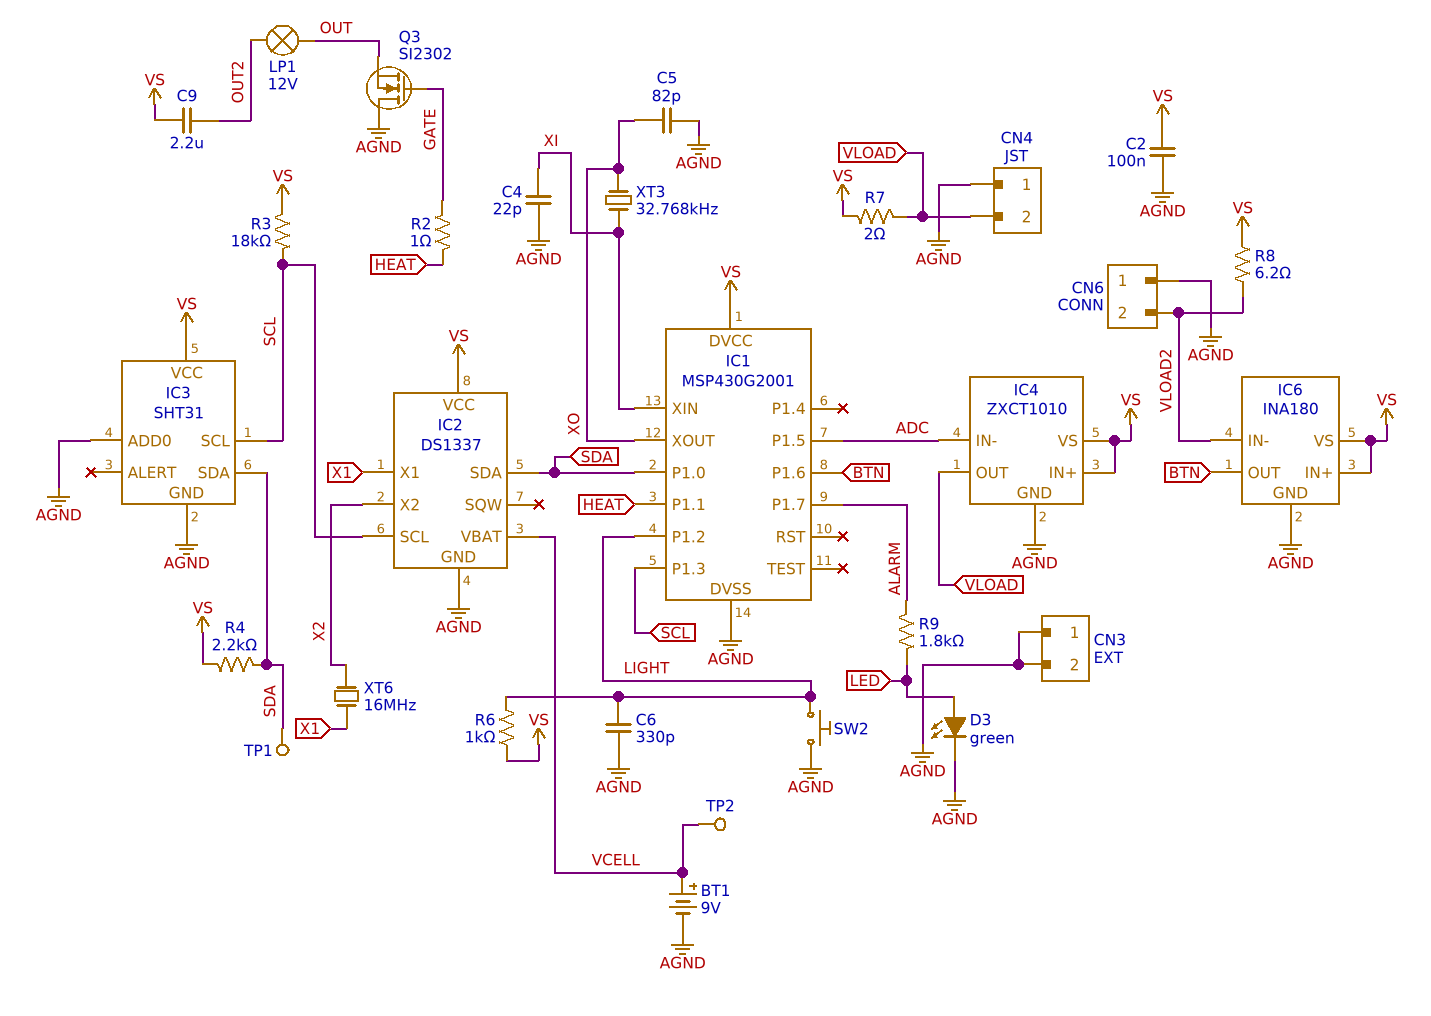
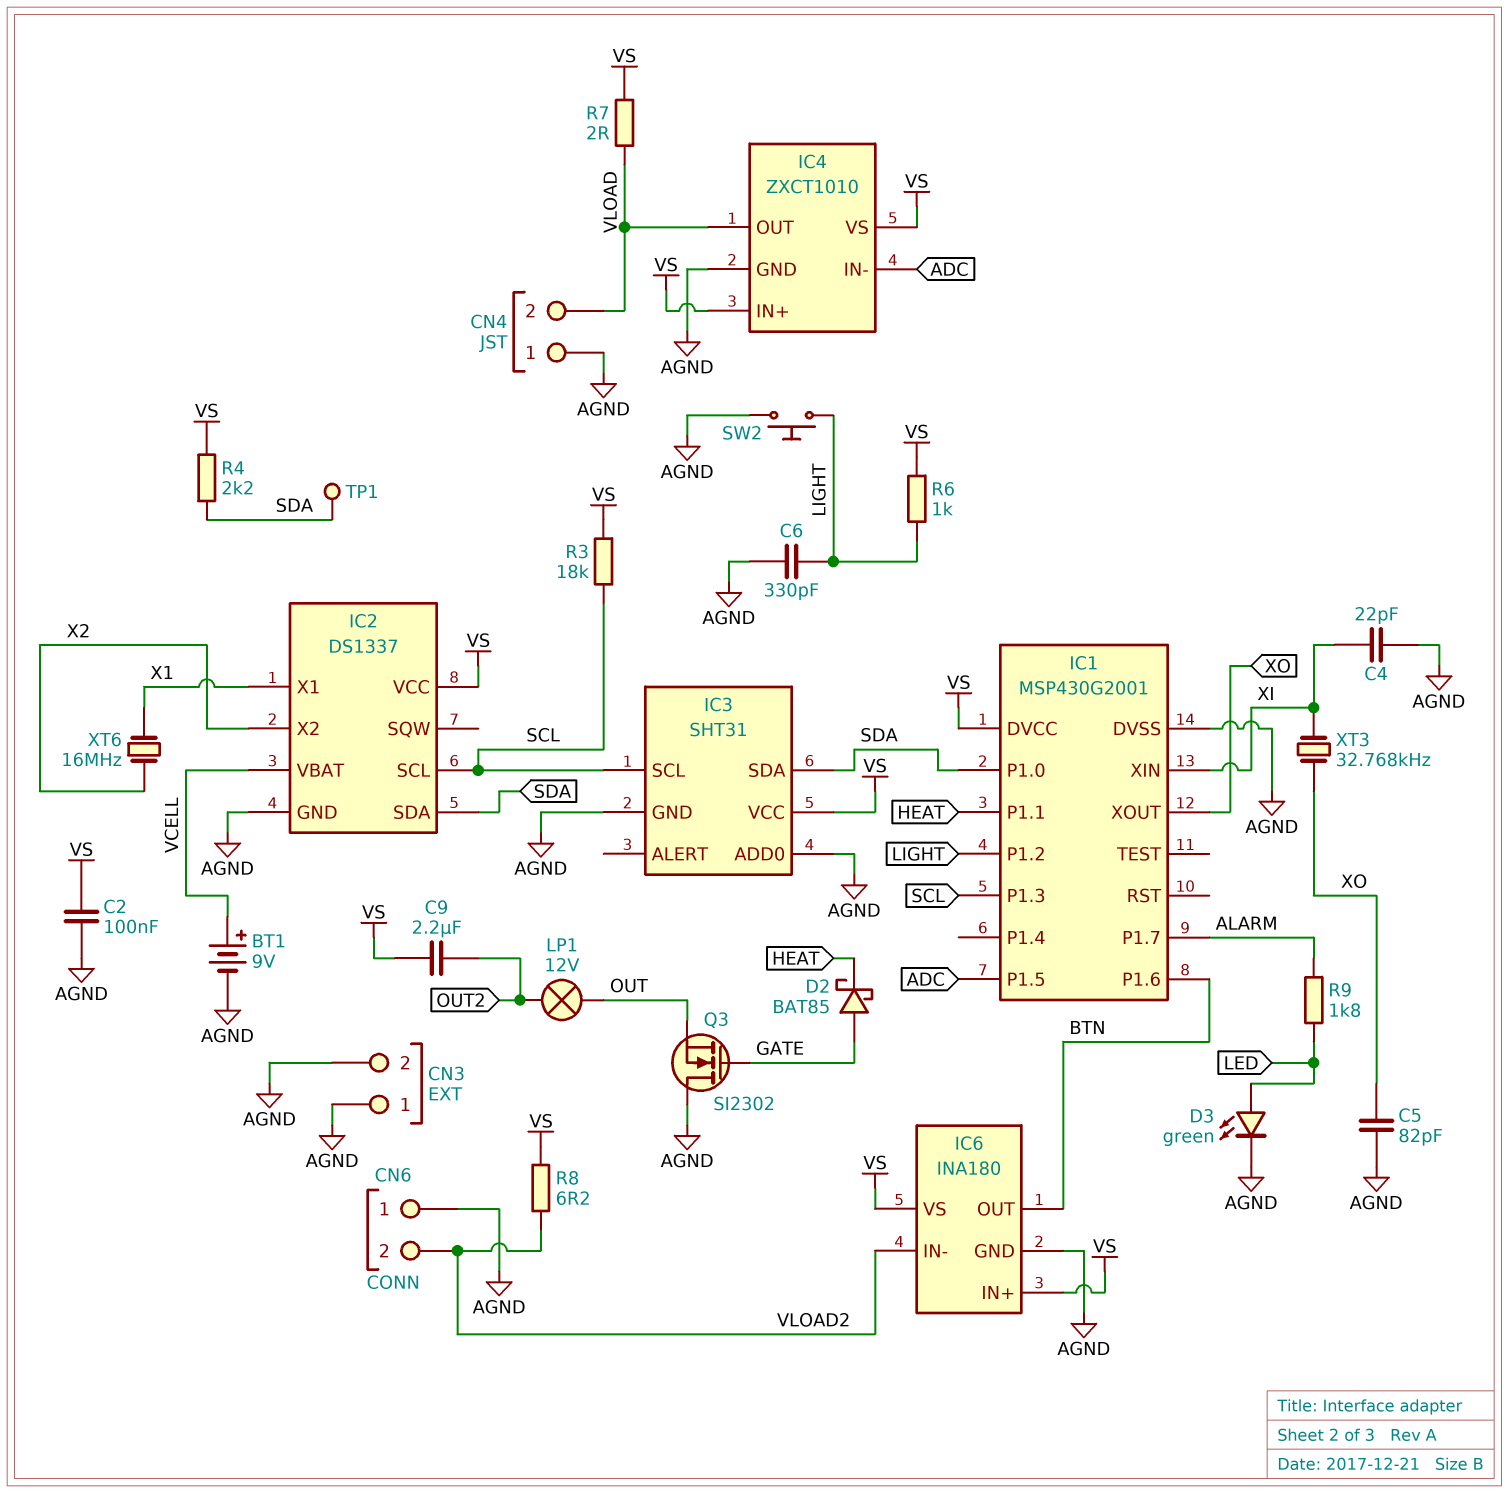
D2: none -> schottky BAT85 (A GATE, K HEAT)
R2: 1 (GATE, HEAT) -> none
TP2: test point (VCELL) -> none

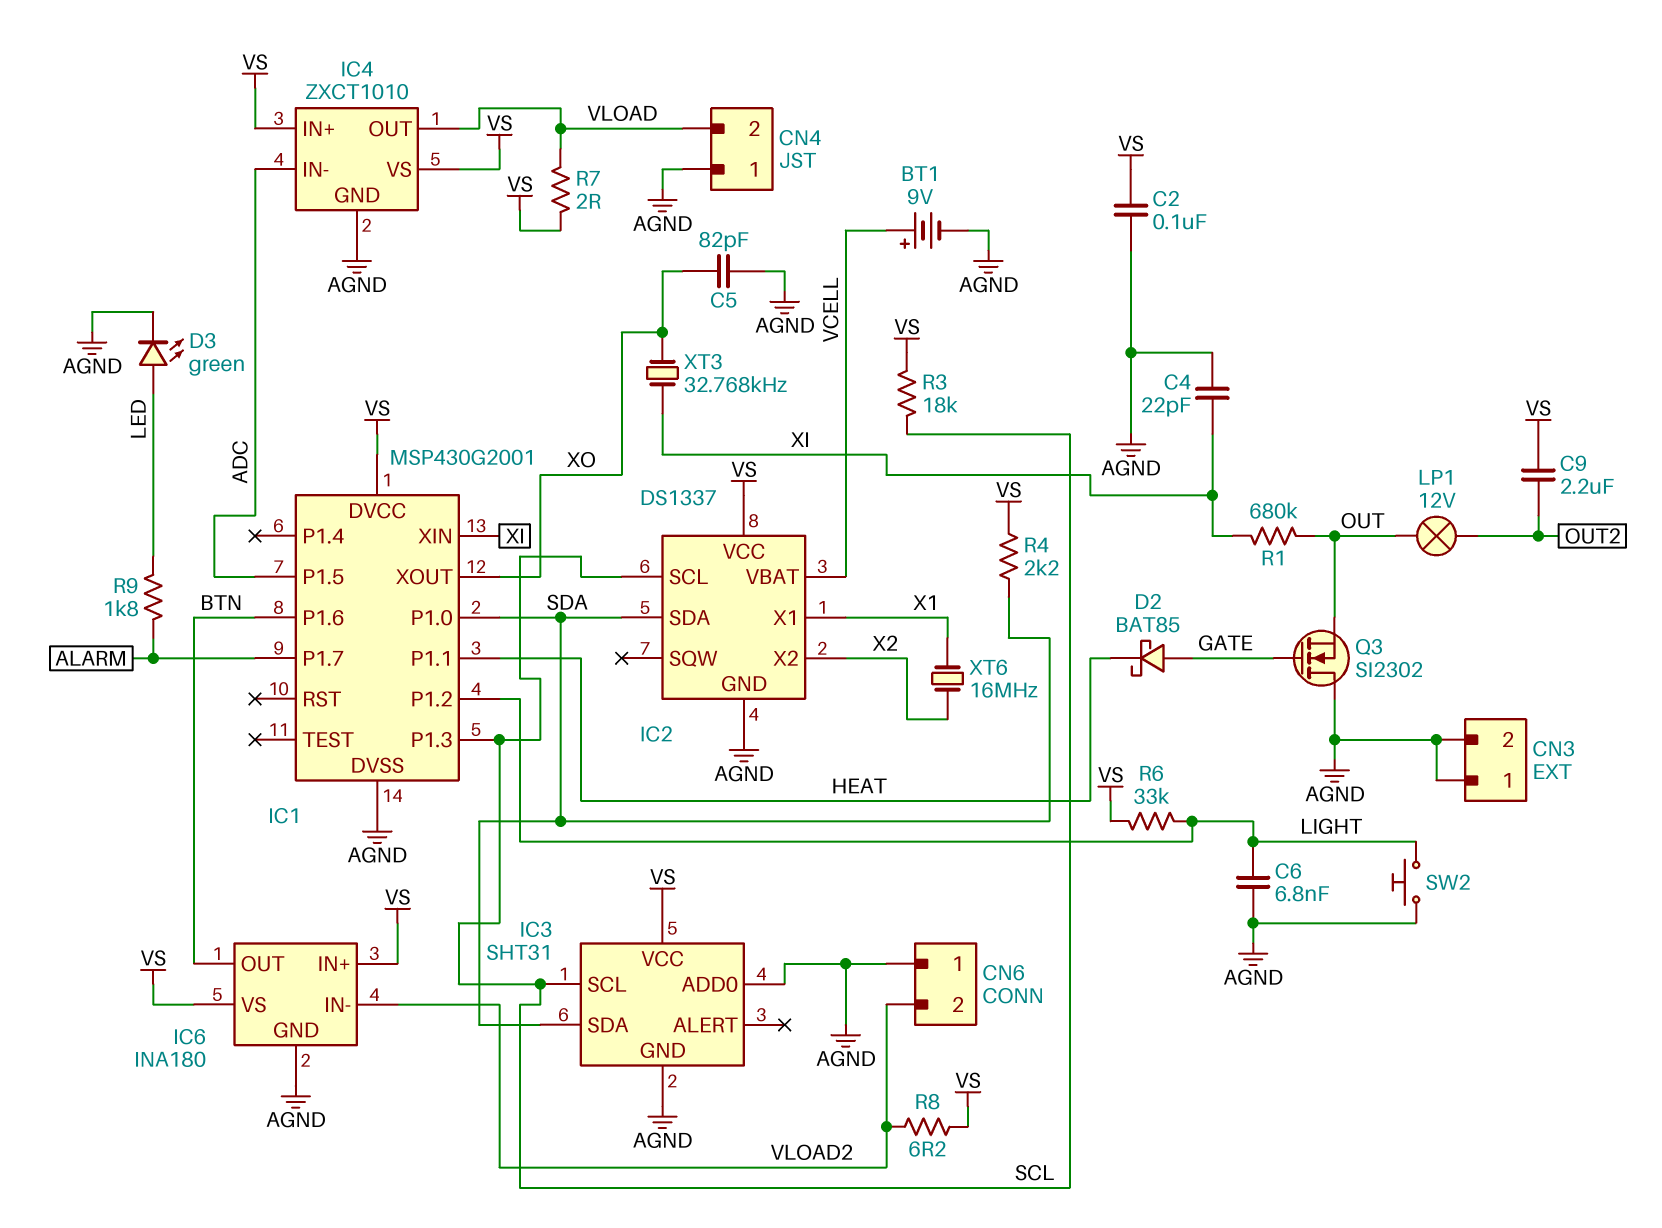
C6: 330pF (AGND, LIGHT) -> 6.8nF (AGND, LIGHT)
R1: none -> 680k (OUT, XI)
R6: 1k (LIGHT, VS) -> 33k (LIGHT, VS)
TP1: test point (SDA) -> none

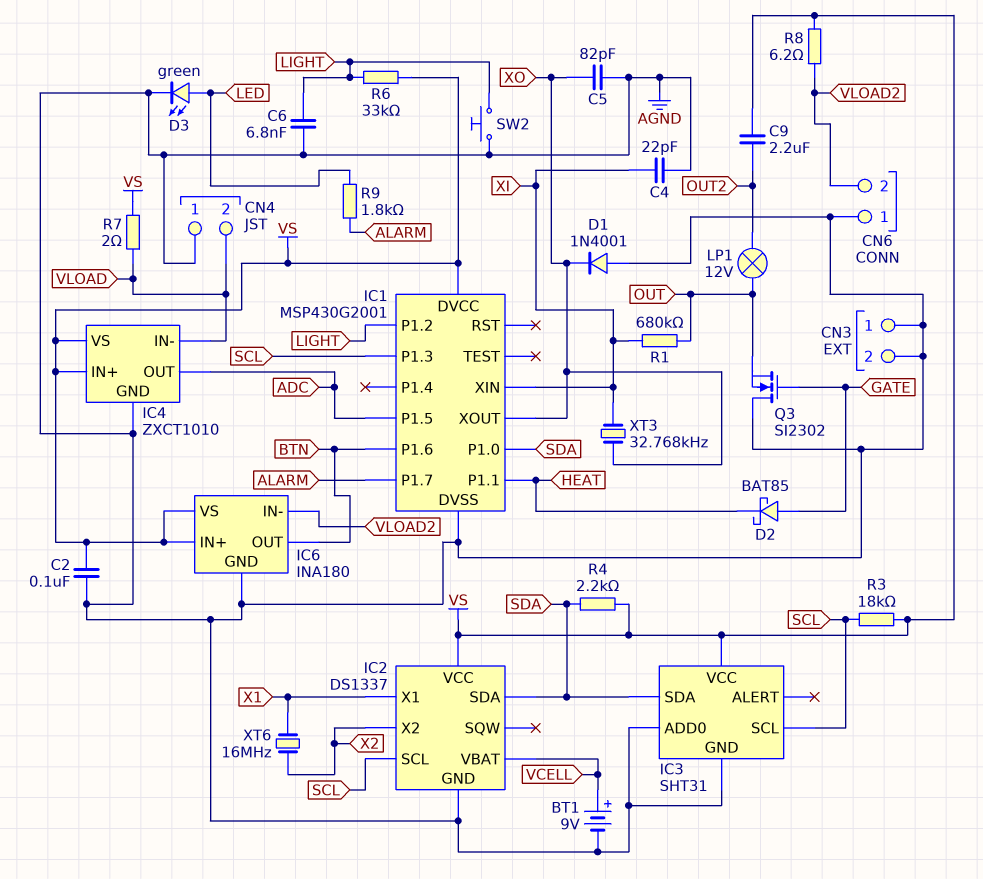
D1: none -> diode 1N4001 (A AGND, K XO)
IC4 pin IN-: ADC -> VLOAD
IC4 pin OUT: VLOAD -> ADC

